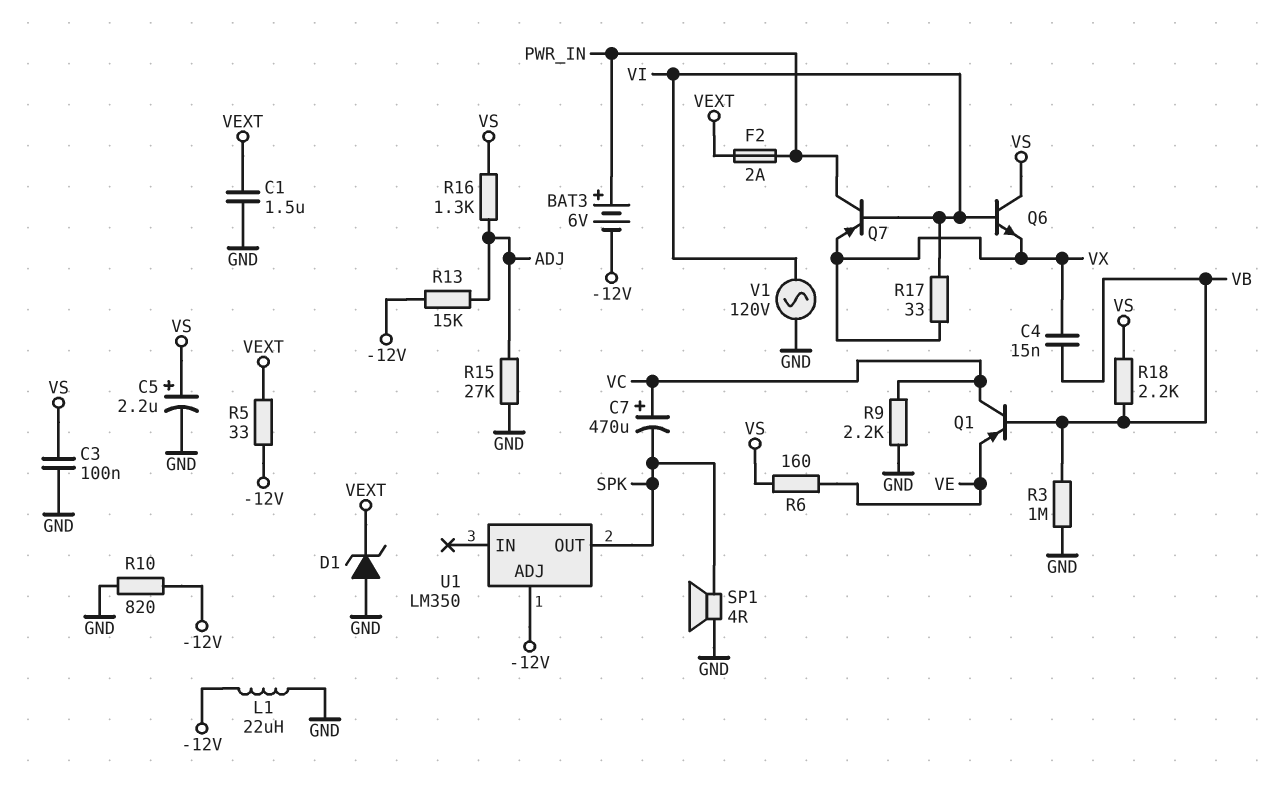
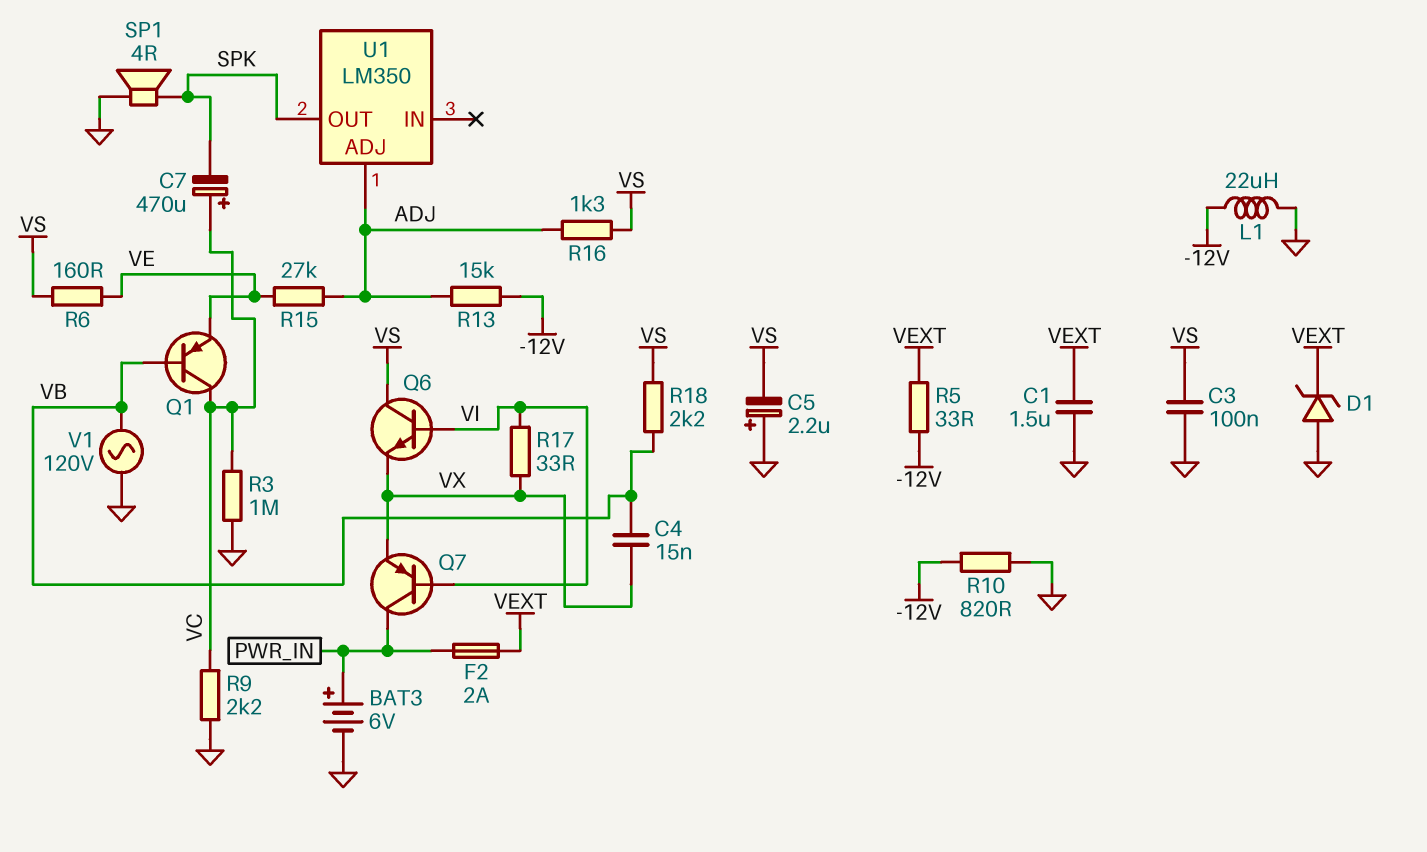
BAT3: 6V (plus PWR_IN, minus -12V) -> 6V (plus PWR_IN, minus GND)
C5: 2.2uF (plus VS, minus GND) -> 2.2uF (plus GND, minus VS)
R3: 1M (GND, VB) -> 1M (GND, VC)
R15: 27k (ADJ, GND) -> 27k (ADJ, VE)
U1 pin ADJ: -12V -> ADJ
V1: AC 120V (GND, VI) -> AC 120V (GND, VB)

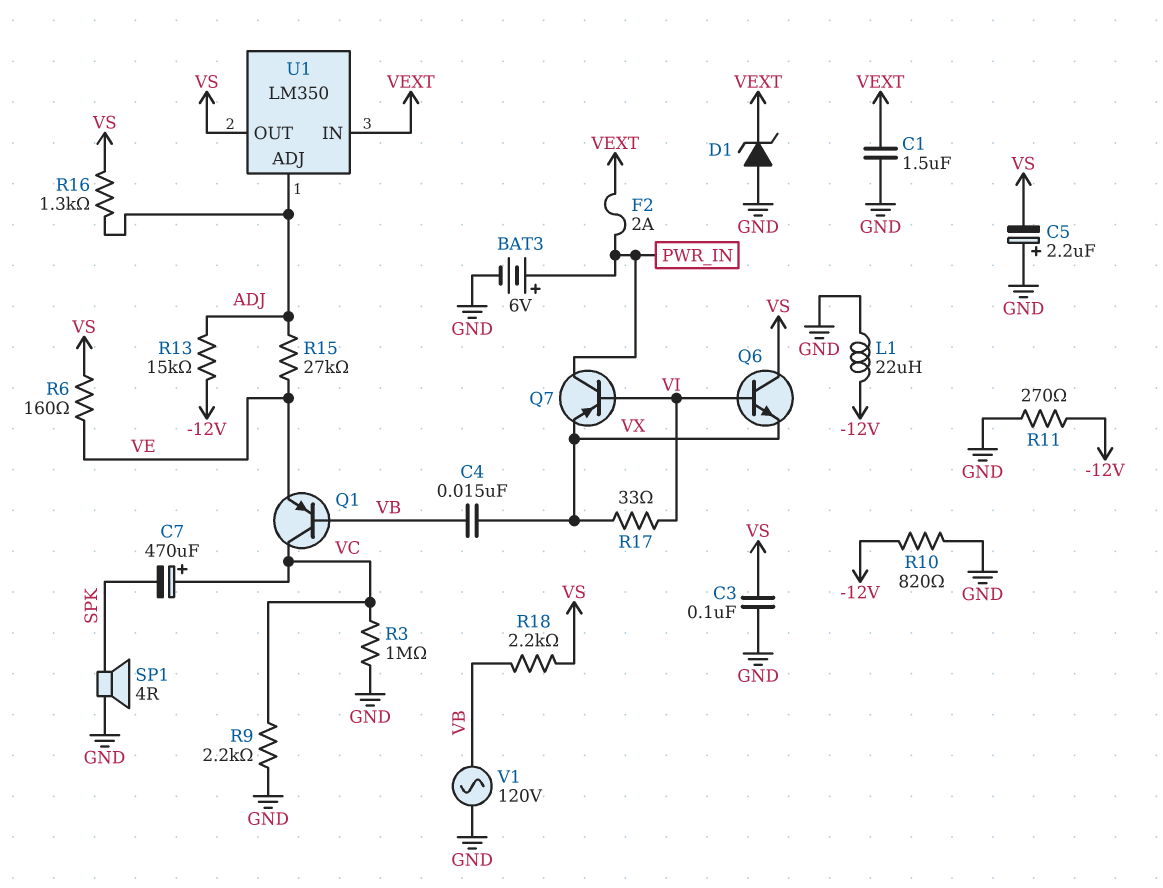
R5: 33 (-12V, VEXT) -> none
R11: none -> 270 (-12V, GND)
U1 pin IN: none -> VEXT
U1 pin OUT: SPK -> VS

